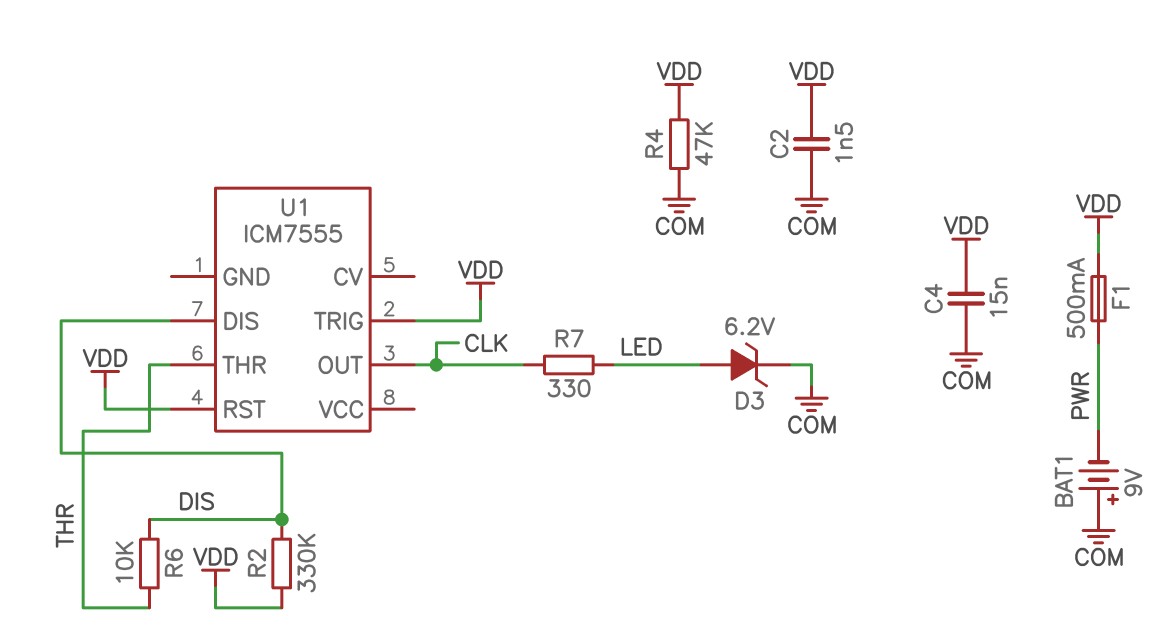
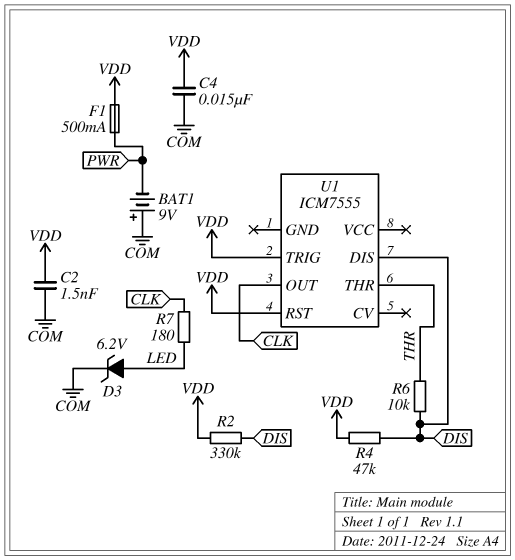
R4: 47k (COM, VDD) -> 47k (DIS, VDD)
R7: 330 (CLK, LED) -> 180 (CLK, LED)

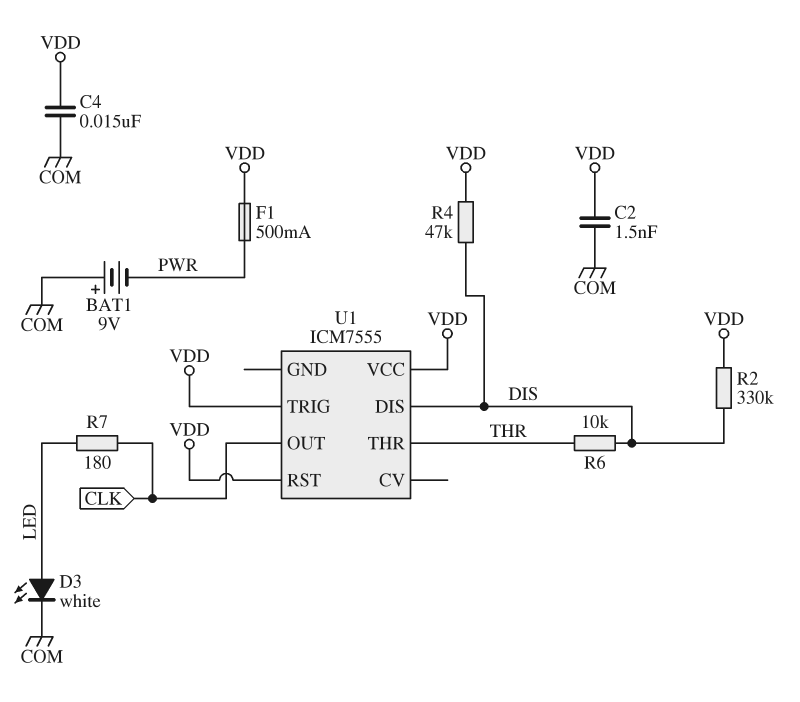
D3: zener 6.2V (A LED, K COM) -> LED white (A LED, K COM)
U1 pin VCC: none -> VDD

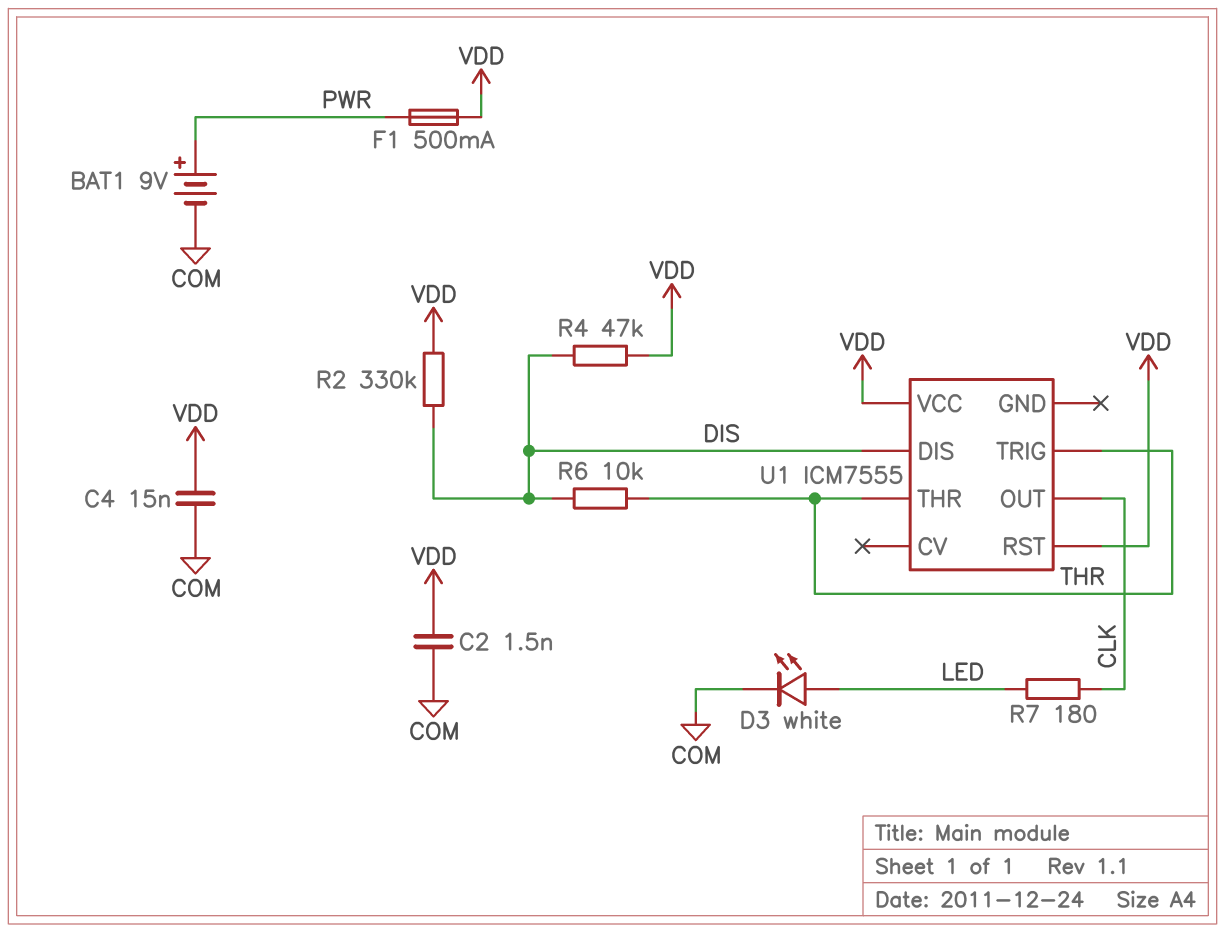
BAT1: 9V (plus COM, minus PWR) -> 9V (plus PWR, minus COM)
U1 pin TRIG: VDD -> THR

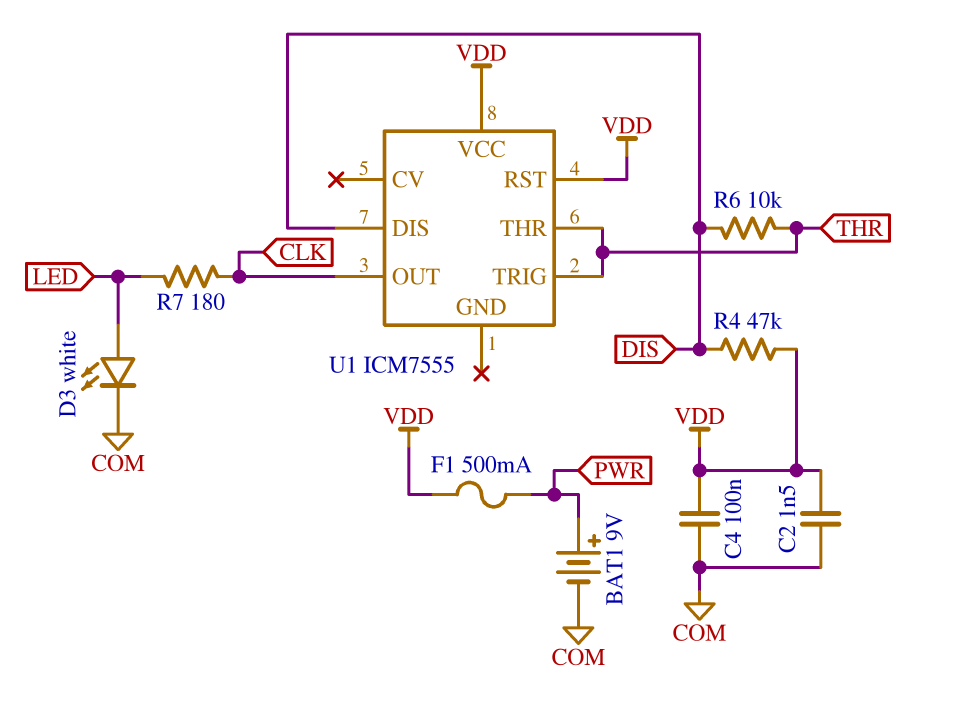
C4: 15nF (COM, VDD) -> 100nF (COM, VDD)
R2: 330k (DIS, VDD) -> none

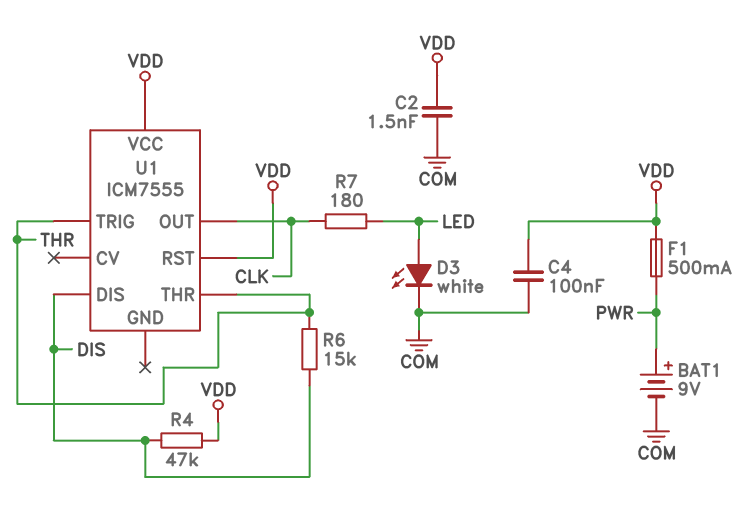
R6: 10k (DIS, THR) -> 15k (DIS, THR)

